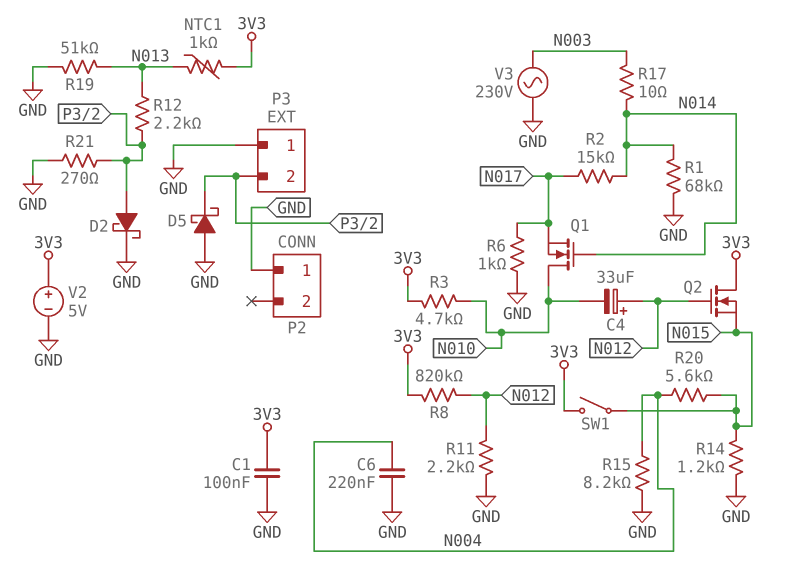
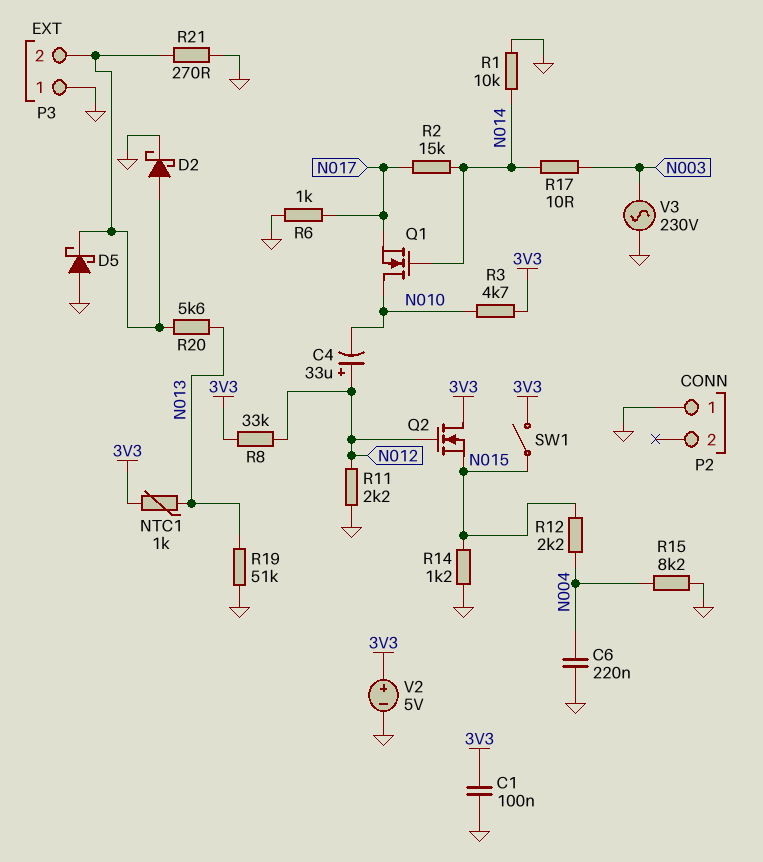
R1: 68k (GND, N014) -> 10k (GND, N014)
R8: 820k (3V3, N012) -> 33k (3V3, N012)
R12: 2.2k (N013, P3/2) -> 2.2k (N004, N015)
R20: 5.6k (N004, N015) -> 5.6k (N013, P3/2)

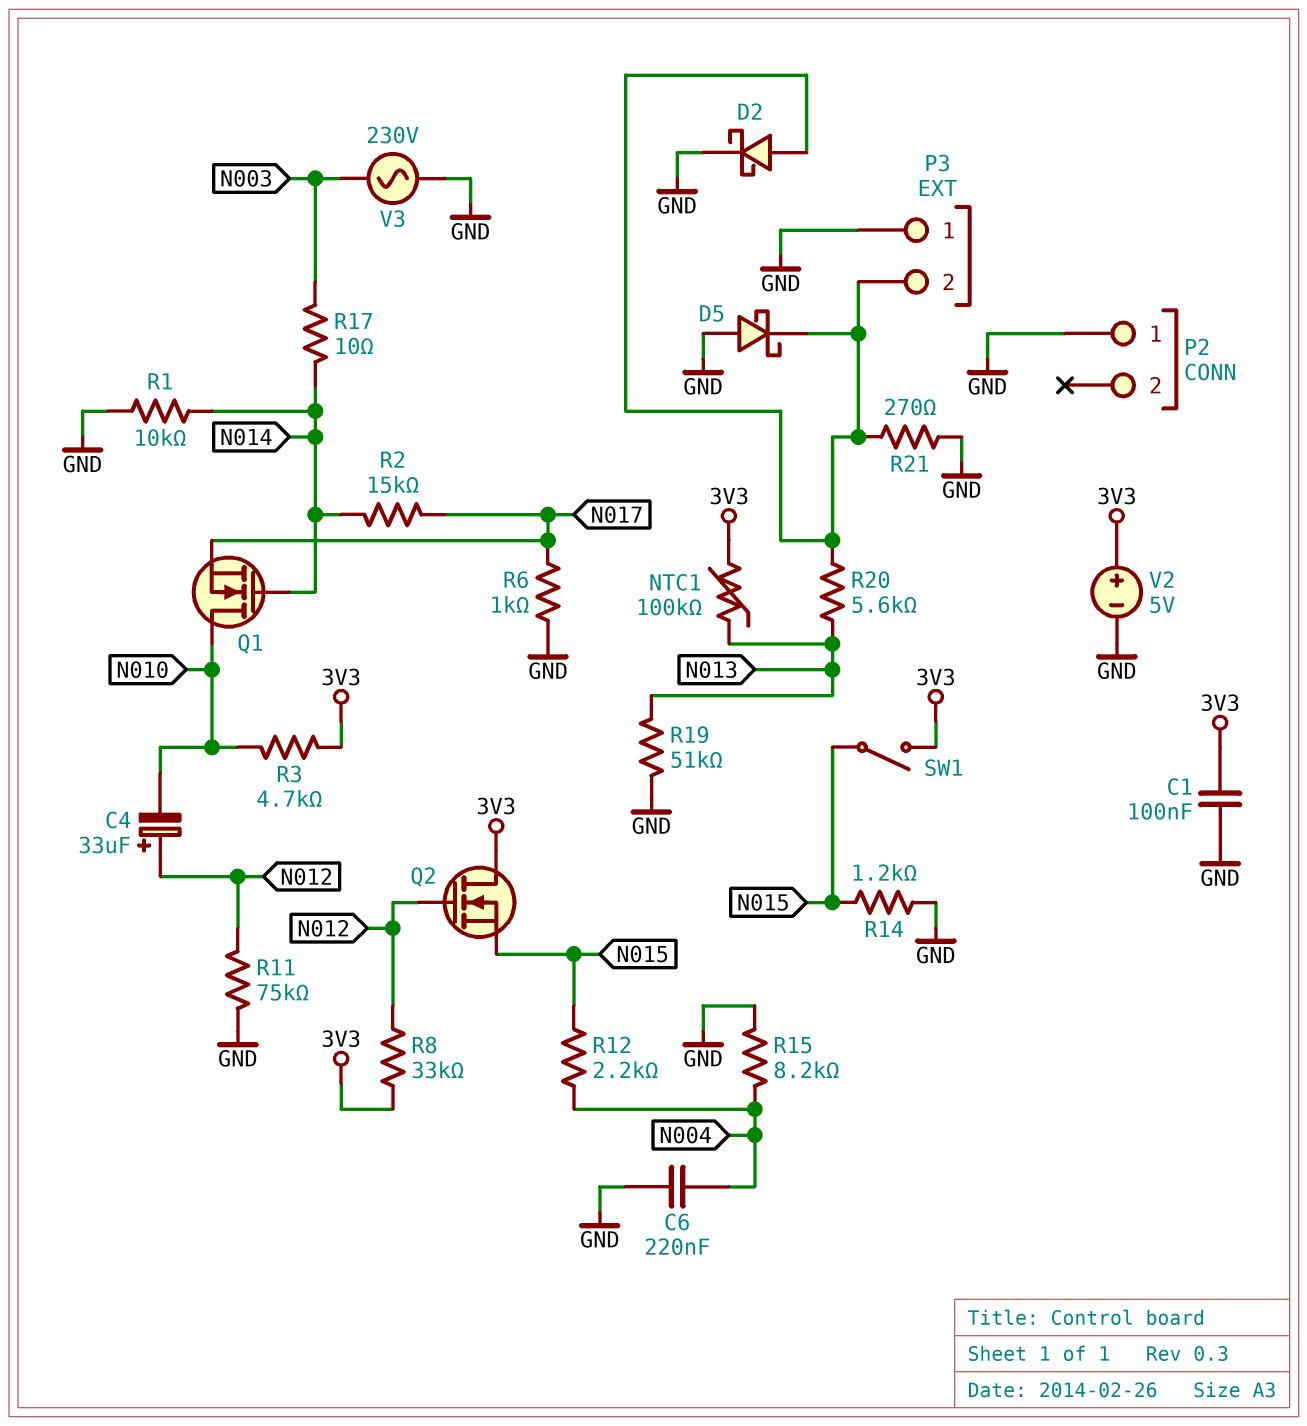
NTC1: 1k (3V3, N013) -> 100k (3V3, N013)
R11: 2.2k (GND, N012) -> 75k (GND, N012)

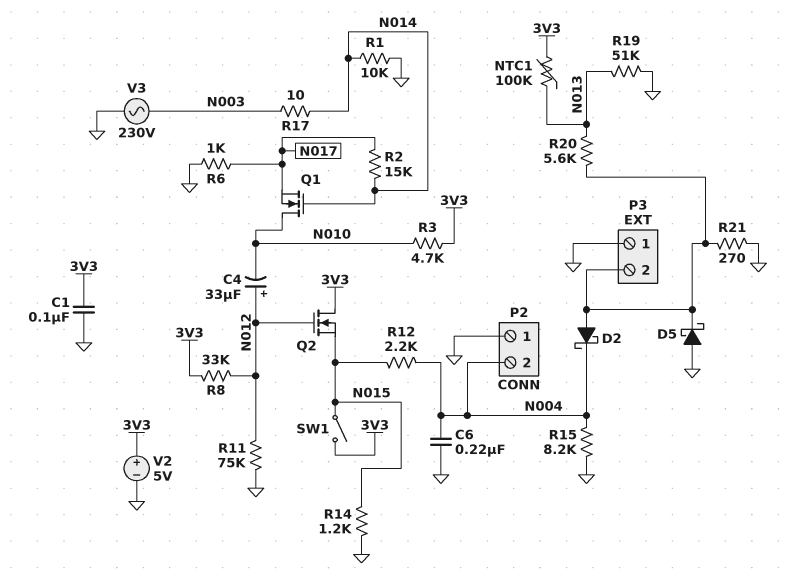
D2: schottky (A P3/2, K GND) -> schottky (A P3/2, K N004)
P2 pin 2: none -> N004

